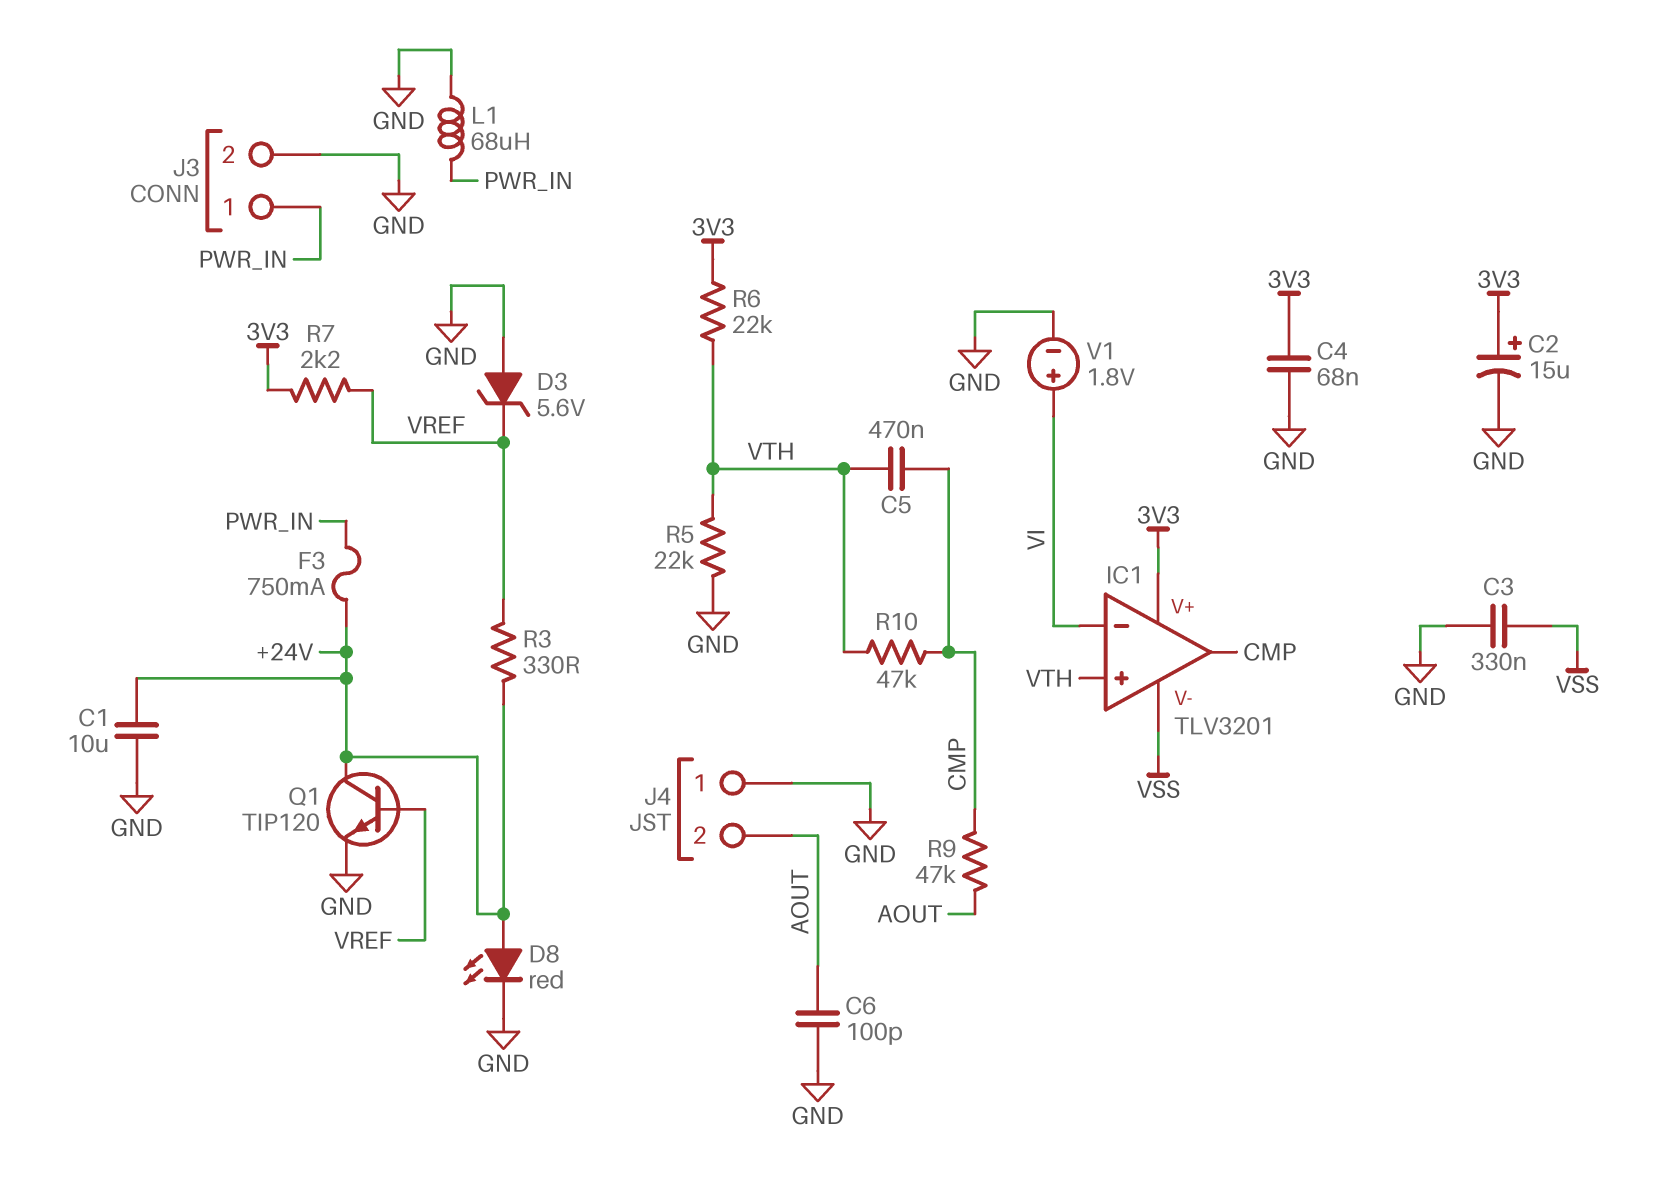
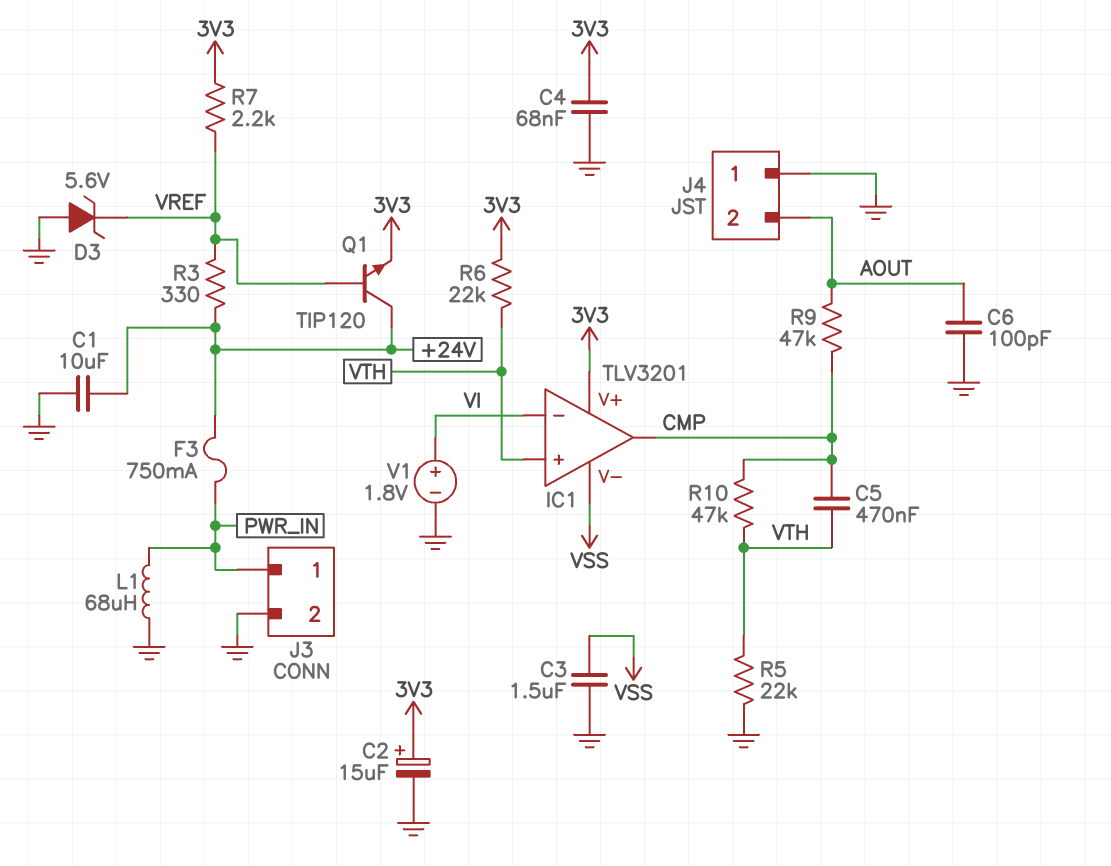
C3: 330nF (GND, VSS) -> 1.5uF (GND, VSS)
D8: LED red (A +24V, K GND) -> none
Q1: NPN TIP120 (B VREF, C +24V, E GND) -> NPN TIP120 (B VREF, C +24V, E 3V3)

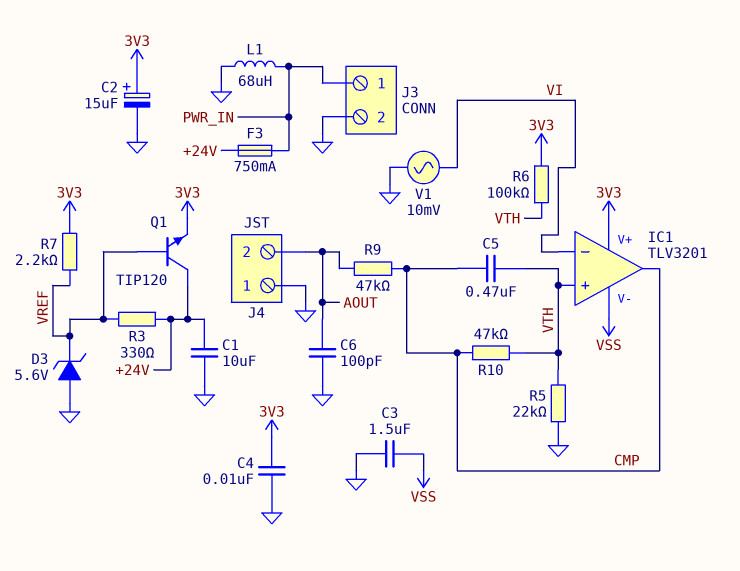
C4: 68nF (3V3, GND) -> 10nF (3V3, GND)
R6: 22k (3V3, VTH) -> 100k (3V3, VTH)
V1: 1.8V (plus VI, minus GND) -> AC 10mV (GND, VI)

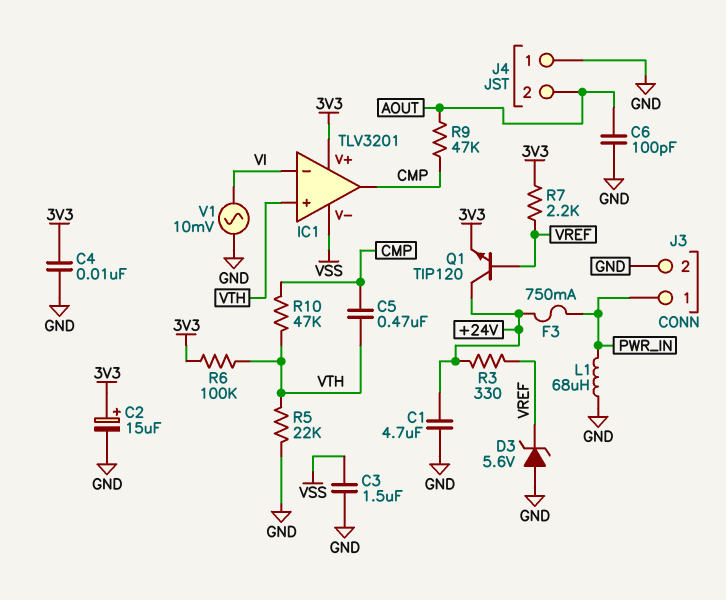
C1: 10uF (+24V, GND) -> 4.7uF (+24V, GND)

